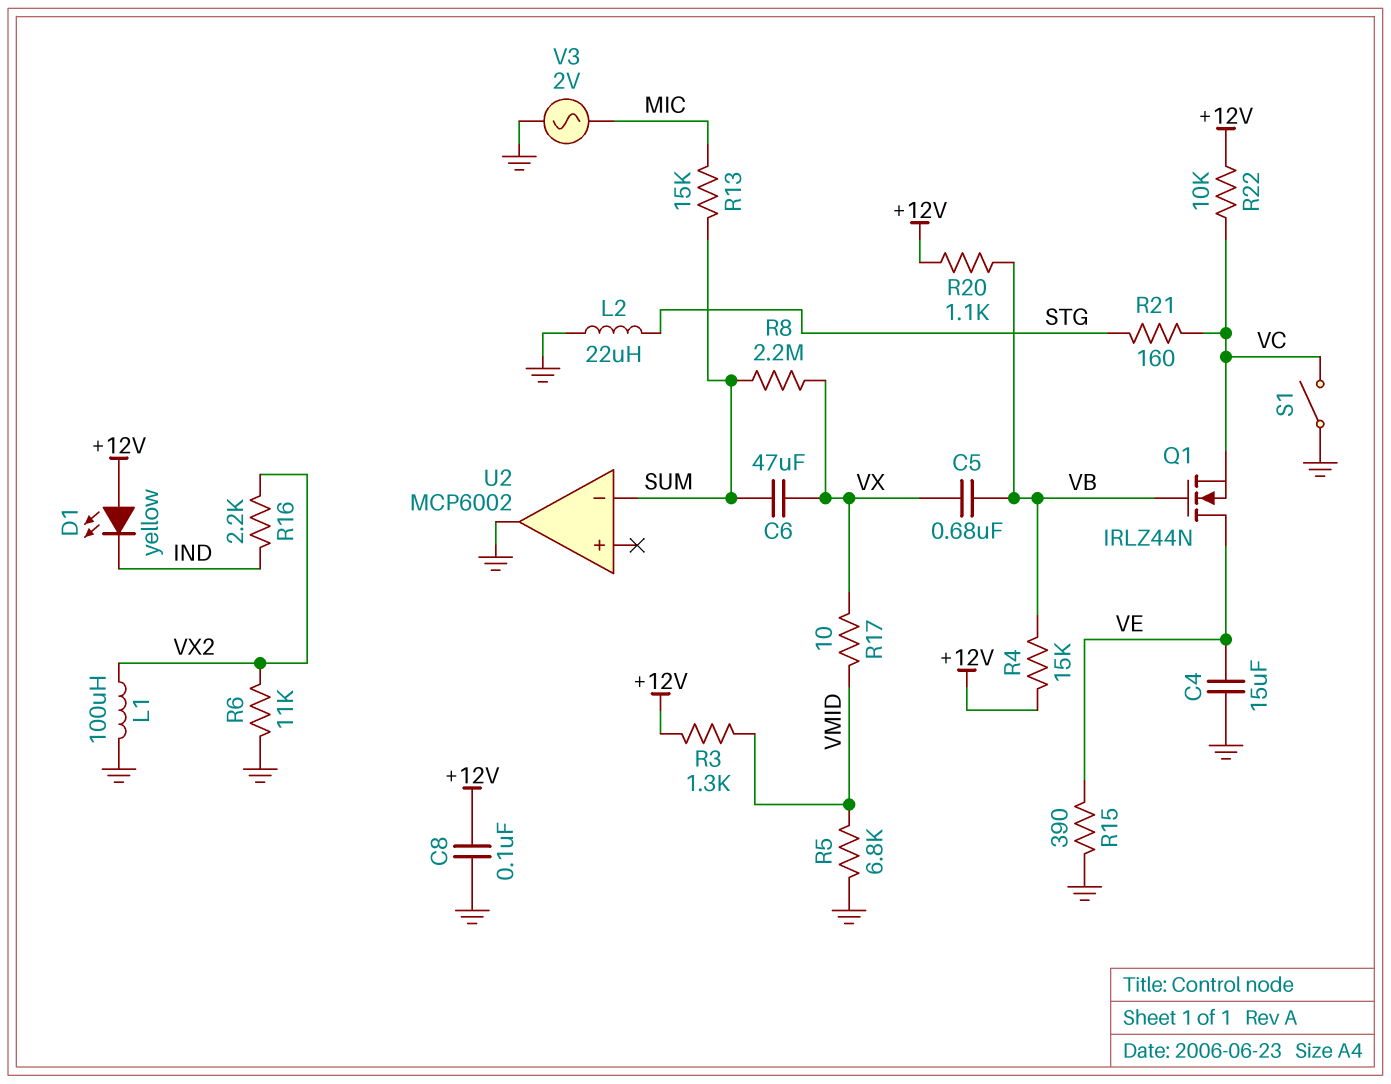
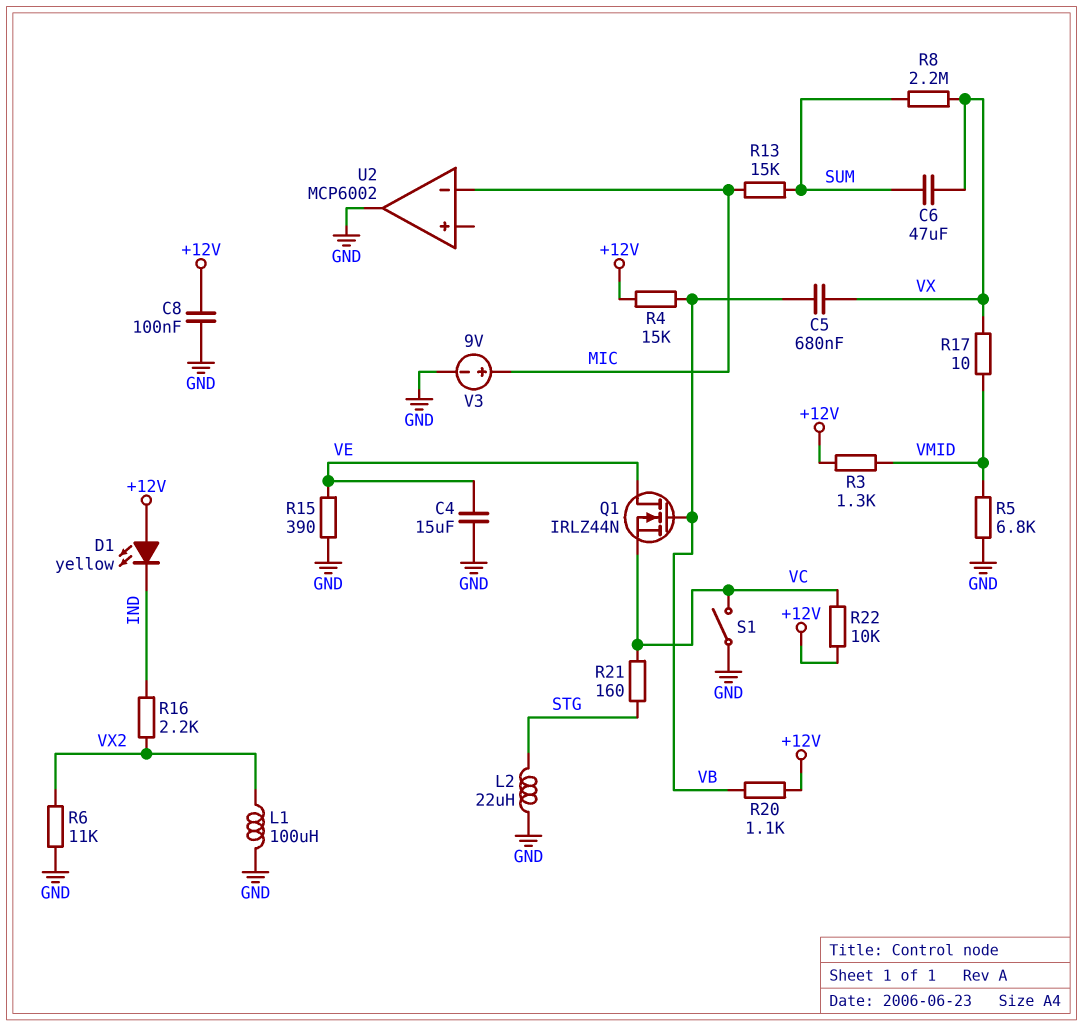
U2 pin in-: SUM -> MIC
V3: AC 2V (GND, MIC) -> 9V (plus MIC, minus GND)

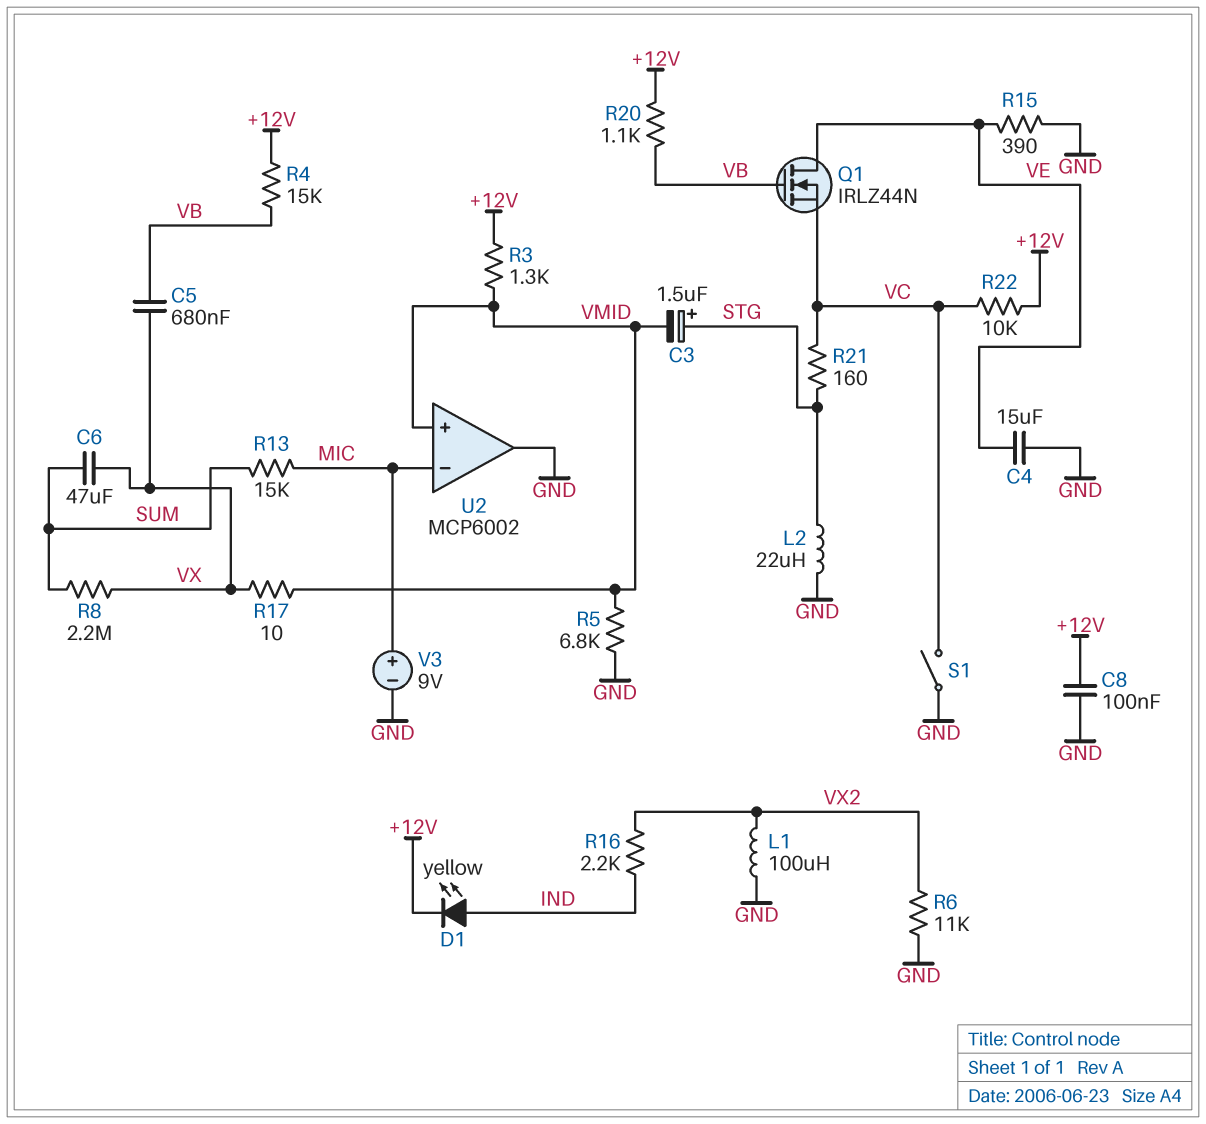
C3: none -> 1.5uF (plus STG, minus VMID)
D1: LED yellow (A +12V, K IND) -> LED yellow (A IND, K +12V)
U2 pin in+: none -> VMID

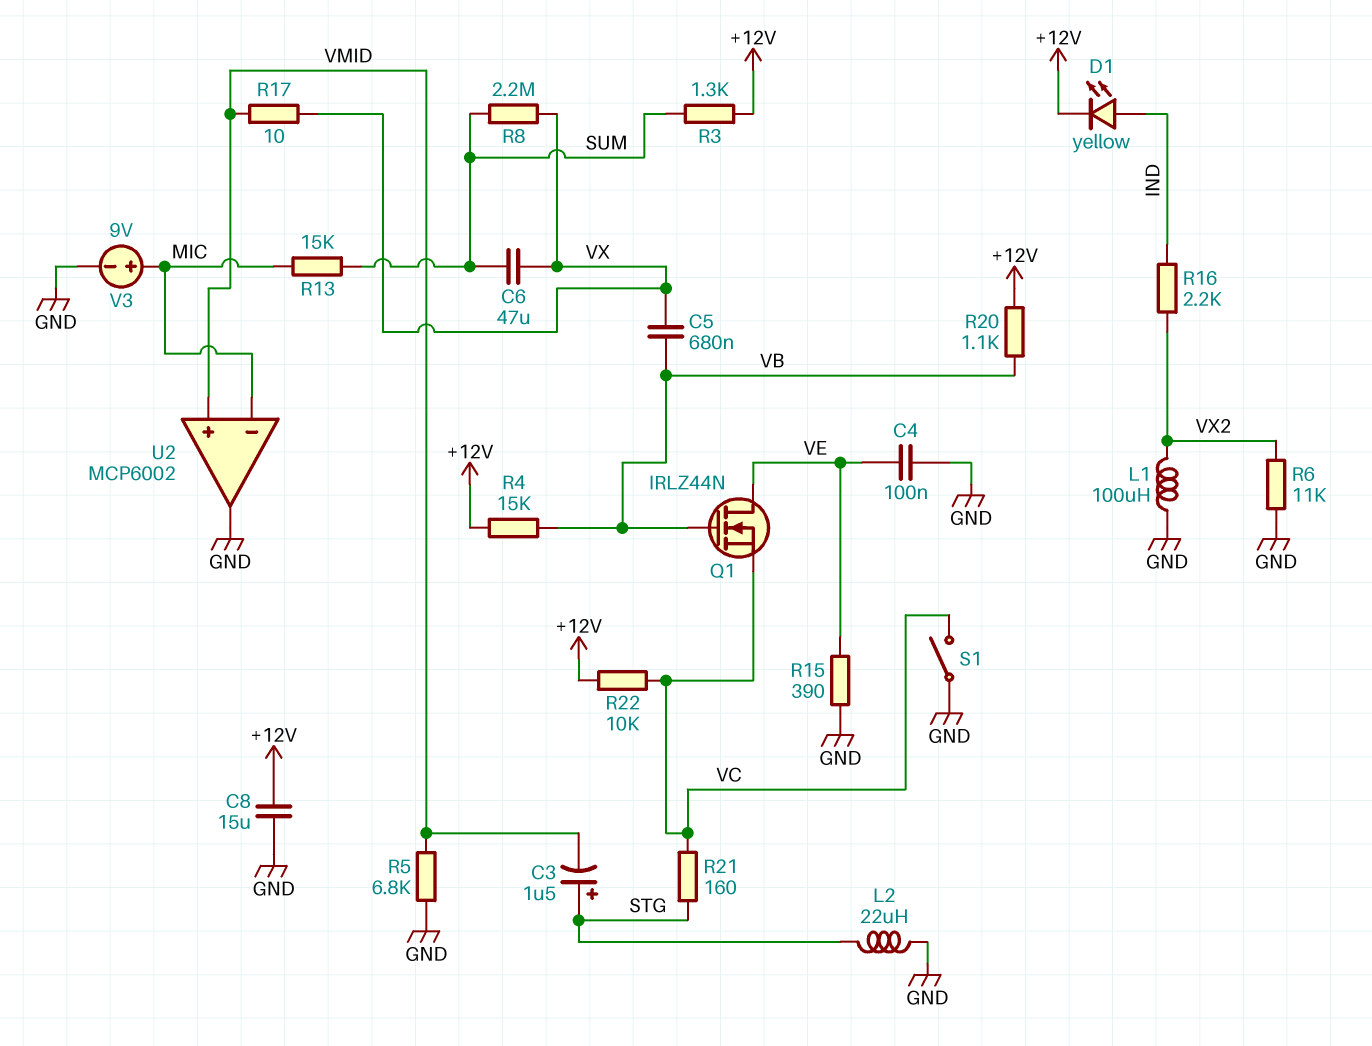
C4: 15uF (GND, VE) -> 100nF (GND, VE)
C8: 100nF (+12V, GND) -> 15uF (+12V, GND)
R3: 1.3k (+12V, VMID) -> 1.3k (+12V, SUM)

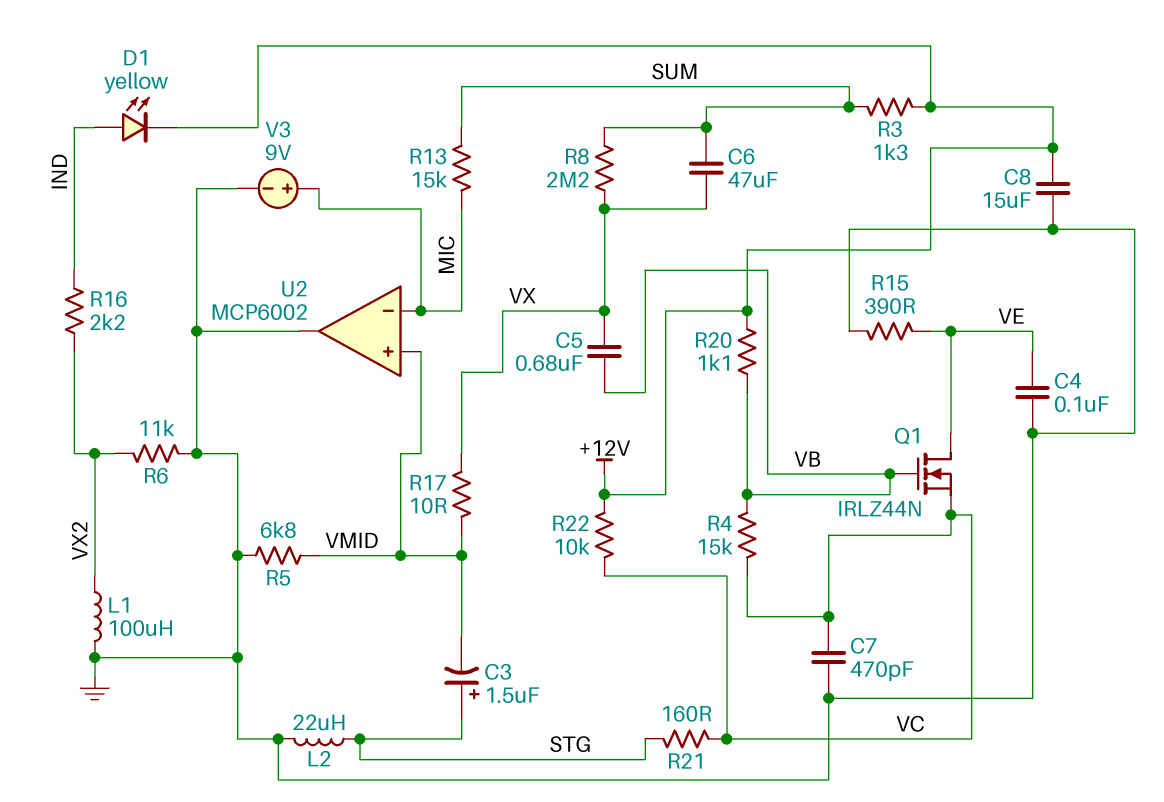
C7: none -> 470pF (GND, VC)
R4: 15k (+12V, VB) -> 15k (VB, VC)
S1: switch (GND, VC) -> none

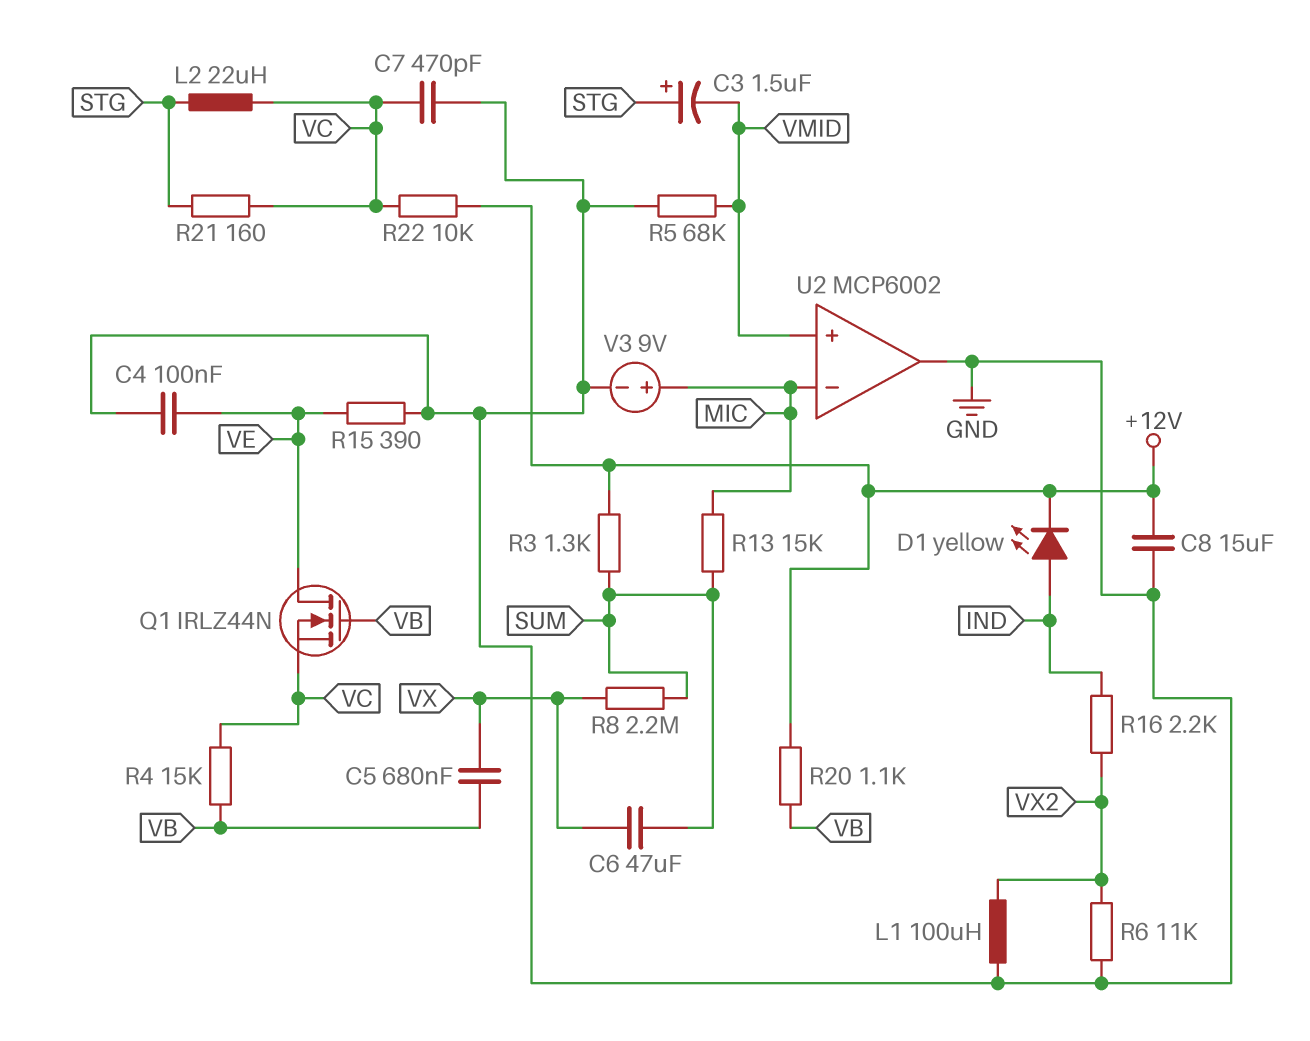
L2: 22uH (GND, STG) -> 22uH (STG, VC)
R5: 6.8k (GND, VMID) -> 68k (GND, VMID)
R17: 10 (VMID, VX) -> none

